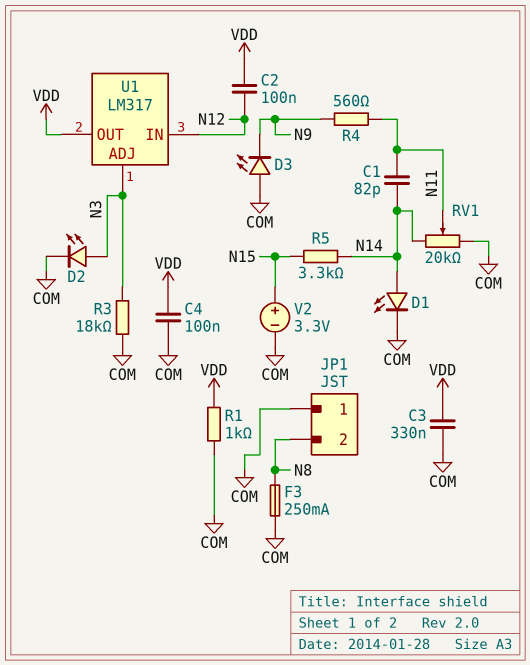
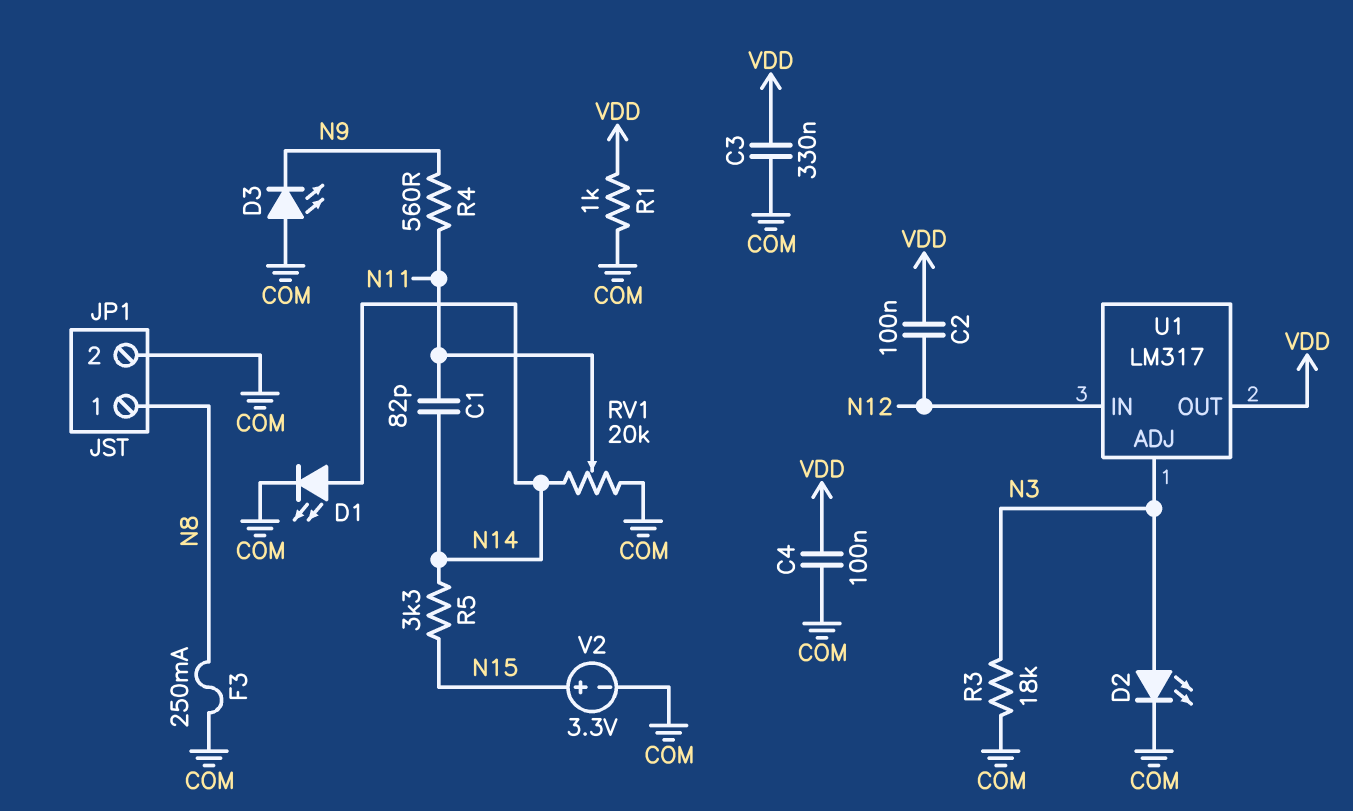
JP1 pin 1: COM -> N8
JP1 pin 2: N8 -> COM

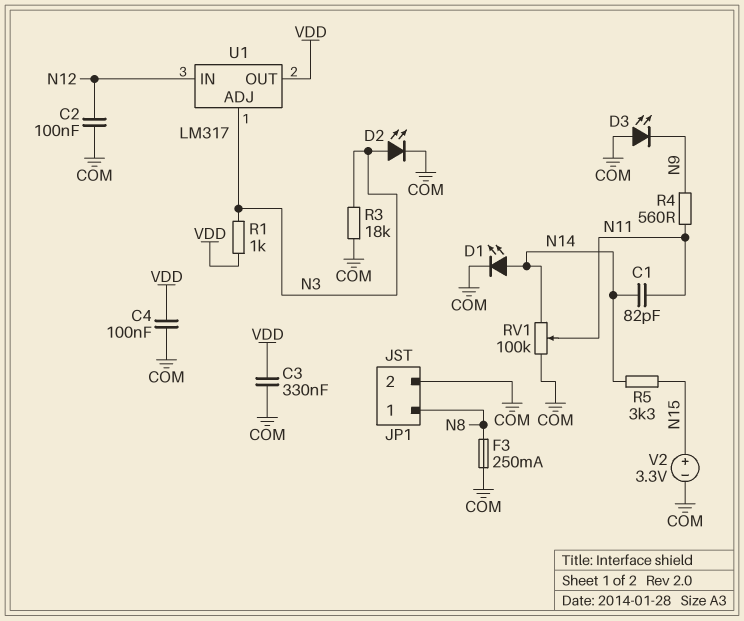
C2: 100nF (N12, VDD) -> 100nF (COM, N12)
R1: 1k (COM, VDD) -> 1k (N3, VDD)
RV1: 20k (COM, N14, wiper N11) -> 100k (COM, N14, wiper N11)

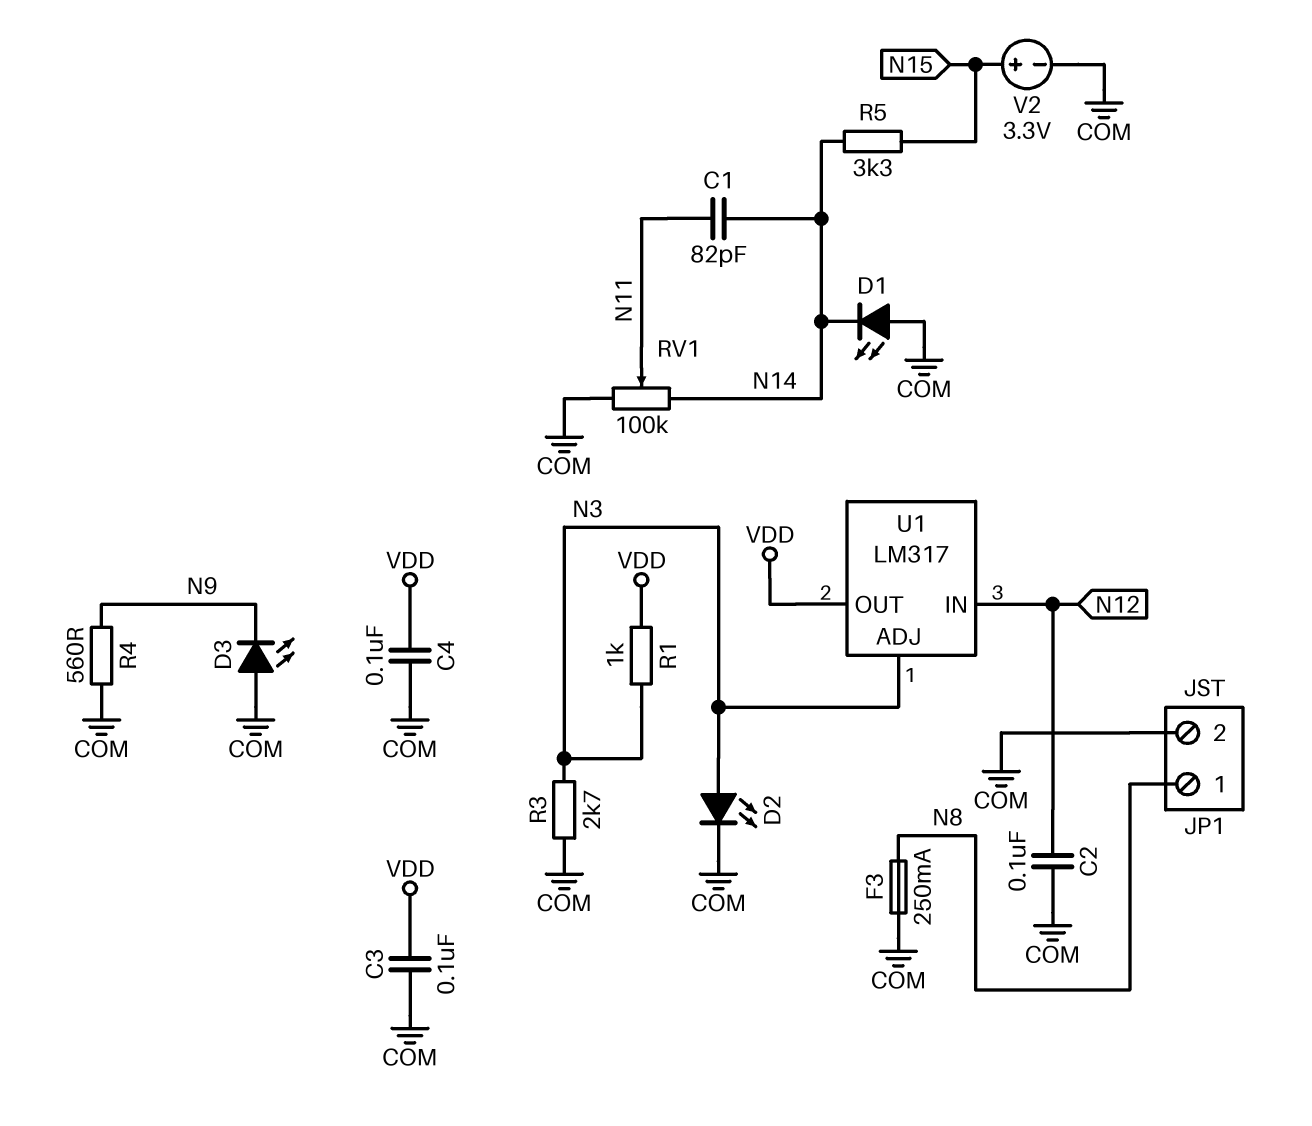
C3: 330nF (COM, VDD) -> 100nF (COM, VDD)
D1: LED (A N14, K COM) -> LED (A COM, K N14)
R3: 18k (COM, N3) -> 2.7k (COM, N3)
R4: 560 (N9, N11) -> 560 (COM, N9)

